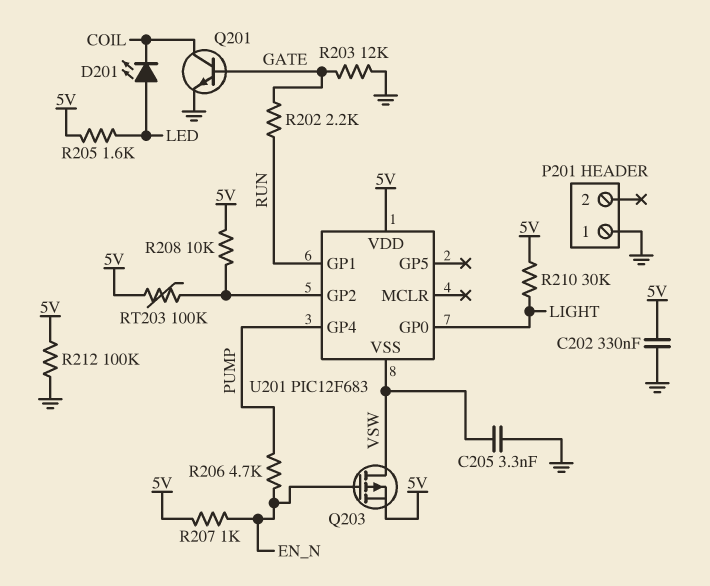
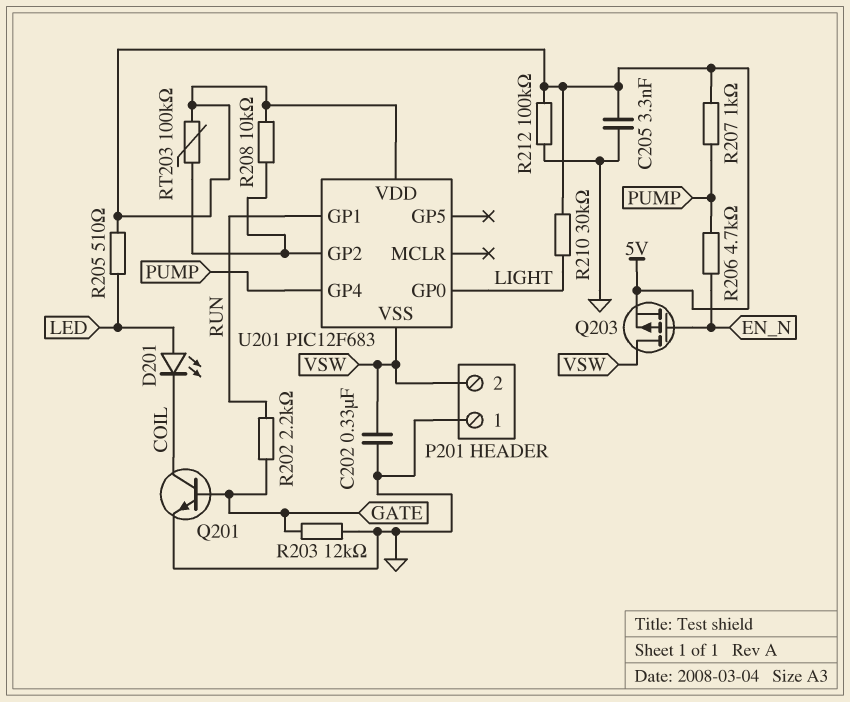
C202: 330nF (5V, GND) -> 330nF (GND, VSW)
C205: 3.3nF (GND, VSW) -> 3.3nF (5V, GND)
P201 pin 2: none -> VSW
R205: 1.6k (5V, LED) -> 510 (5V, LED)
R207: 1k (5V, EN_N) -> 1k (5V, PUMP)

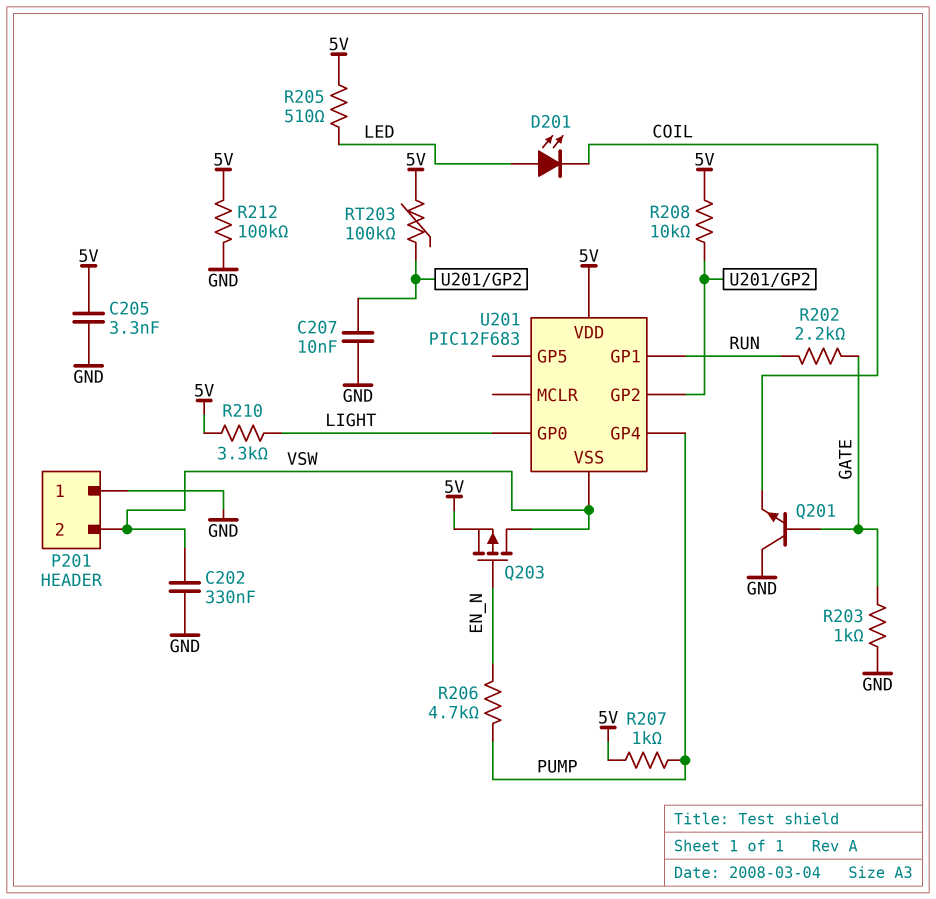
C207: none -> 10nF (GND, U201/GP2)
Q201: NPN (B GATE, C COIL, E GND) -> NPN (B GATE, C GND, E COIL)
R203: 12k (GATE, GND) -> 1k (GATE, GND)
R210: 30k (5V, LIGHT) -> 3.3k (5V, LIGHT)

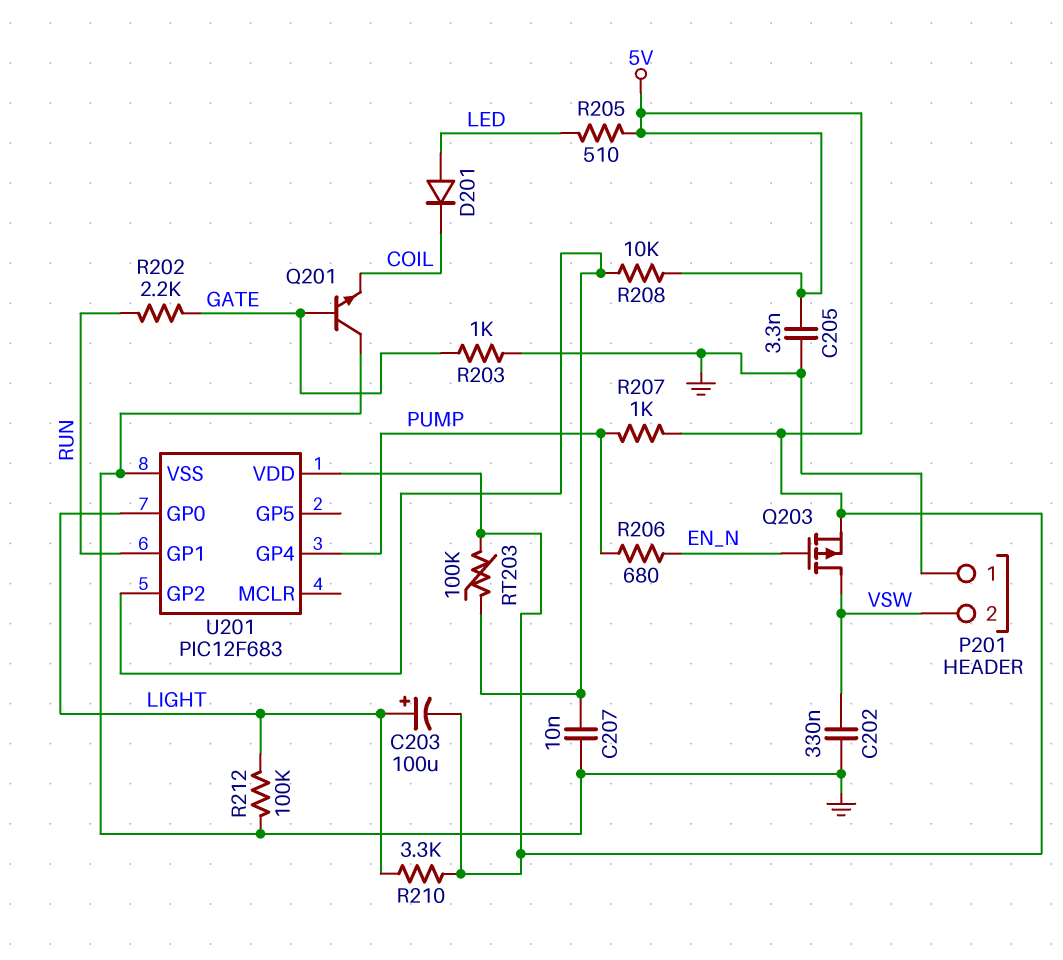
C203: none -> 100uF (plus LIGHT, minus 5V)
D201: LED (A LED, K COIL) -> diode (A LED, K COIL)
R206: 4.7k (EN_N, PUMP) -> 680 (EN_N, PUMP)
R212: 100k (5V, GND) -> 100k (GND, LIGHT)
U201 pin VSS: VSW -> GND

